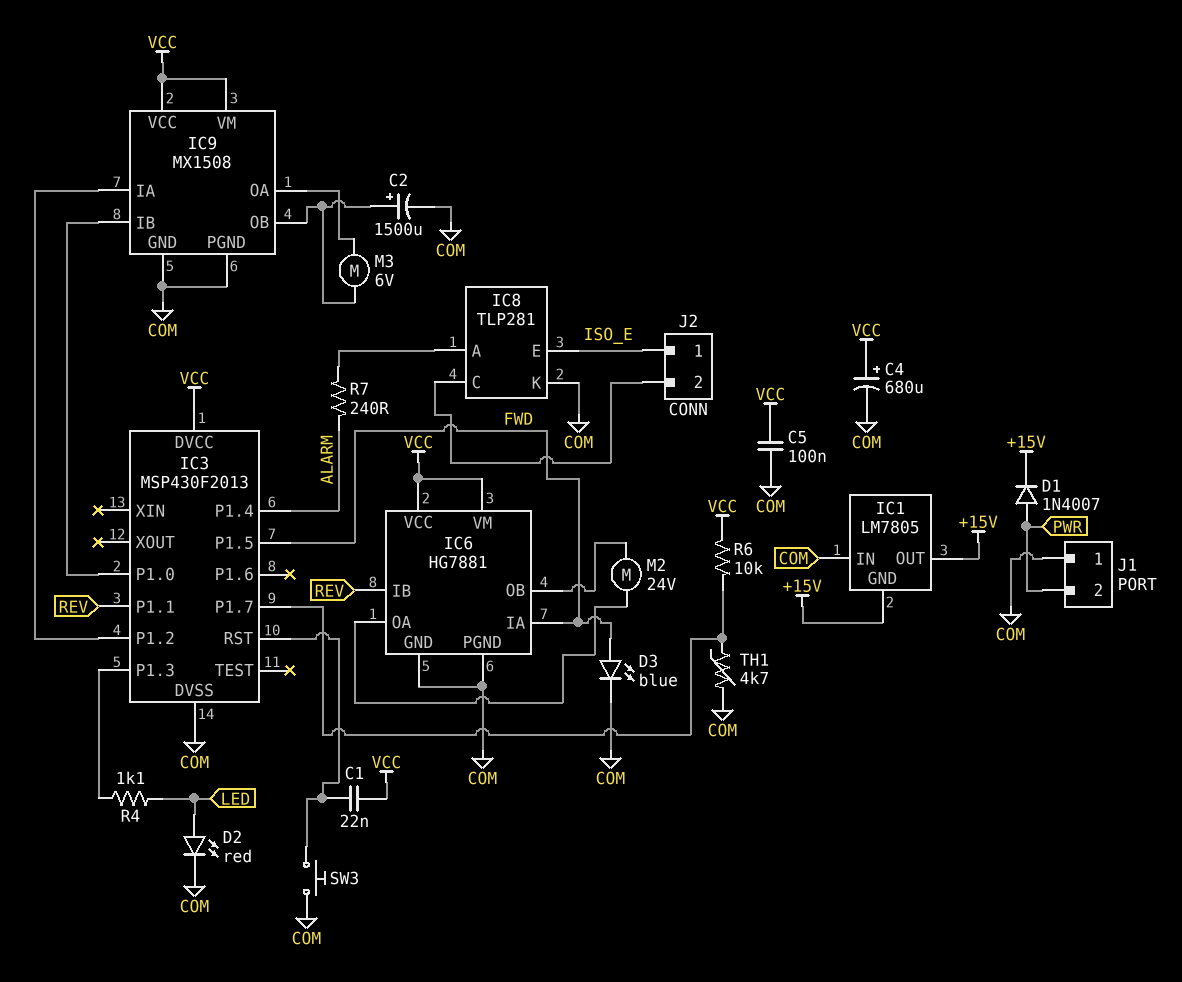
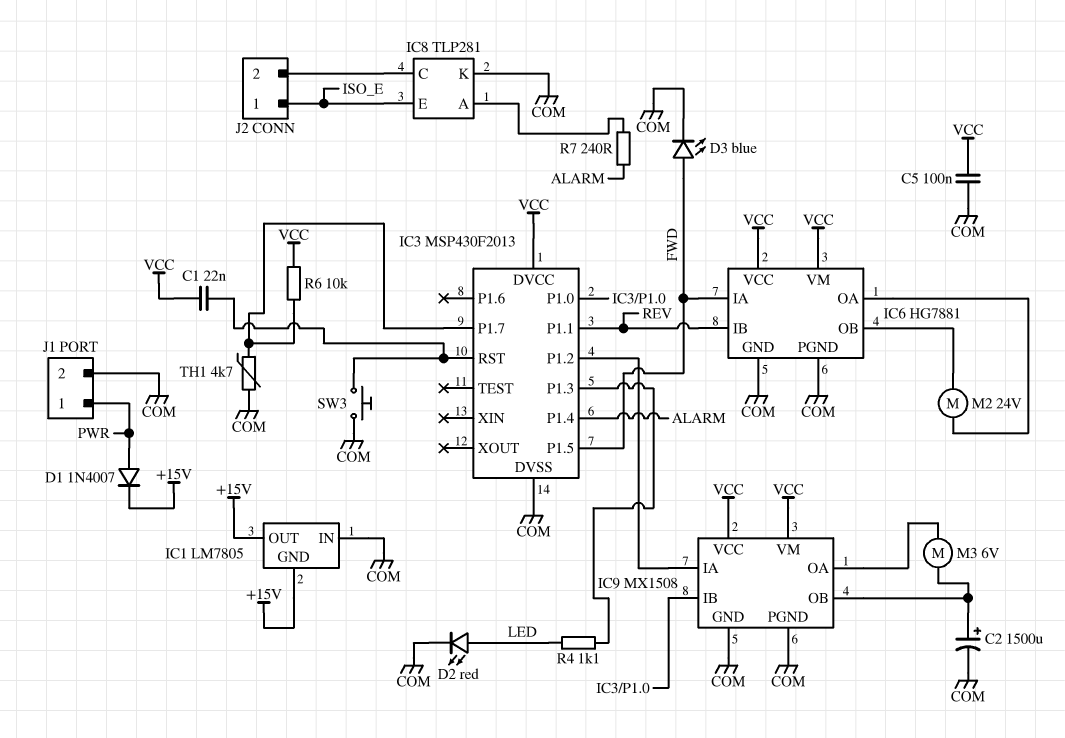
C4: 680uF (plus VCC, minus COM) -> none
J1 pin 1: COM -> PWR
J1 pin 2: PWR -> COM

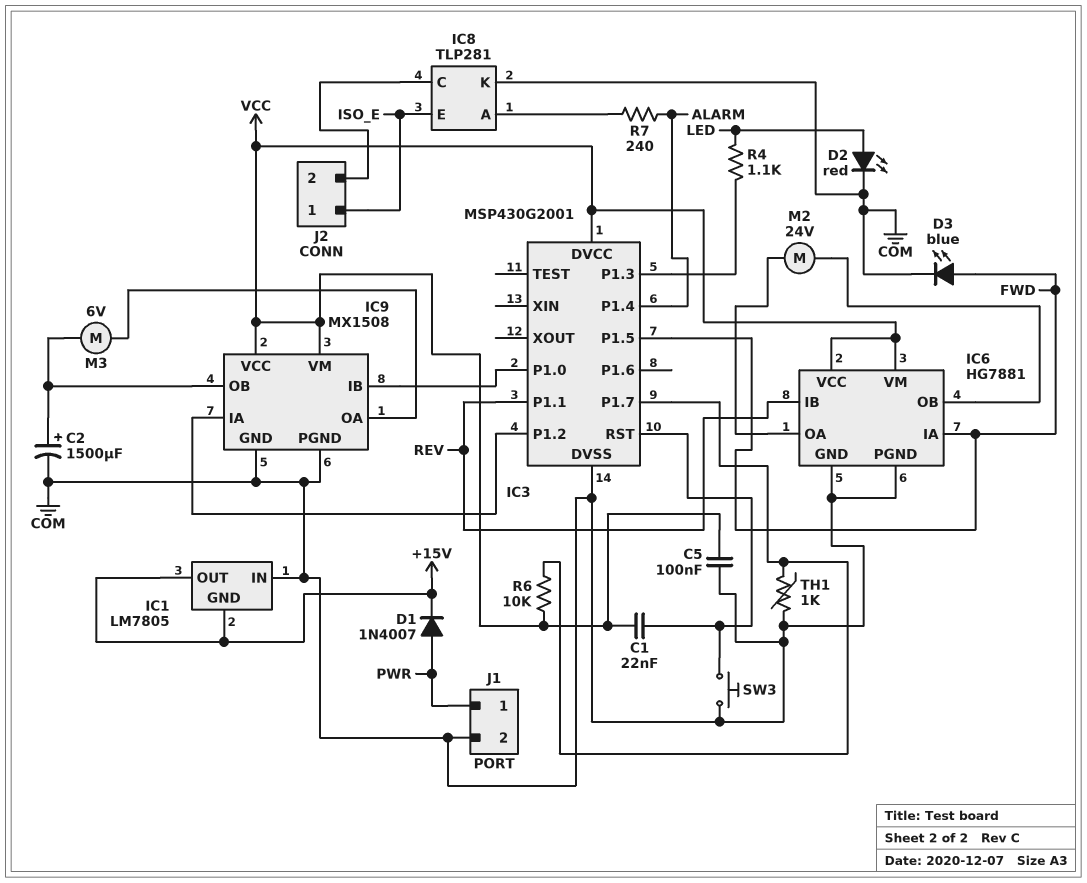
IC3: MSP430F2013 -> MSP430G2001
TH1: 4.7k (COM, IC3/P1.7) -> 1k (COM, IC3/P1.7)

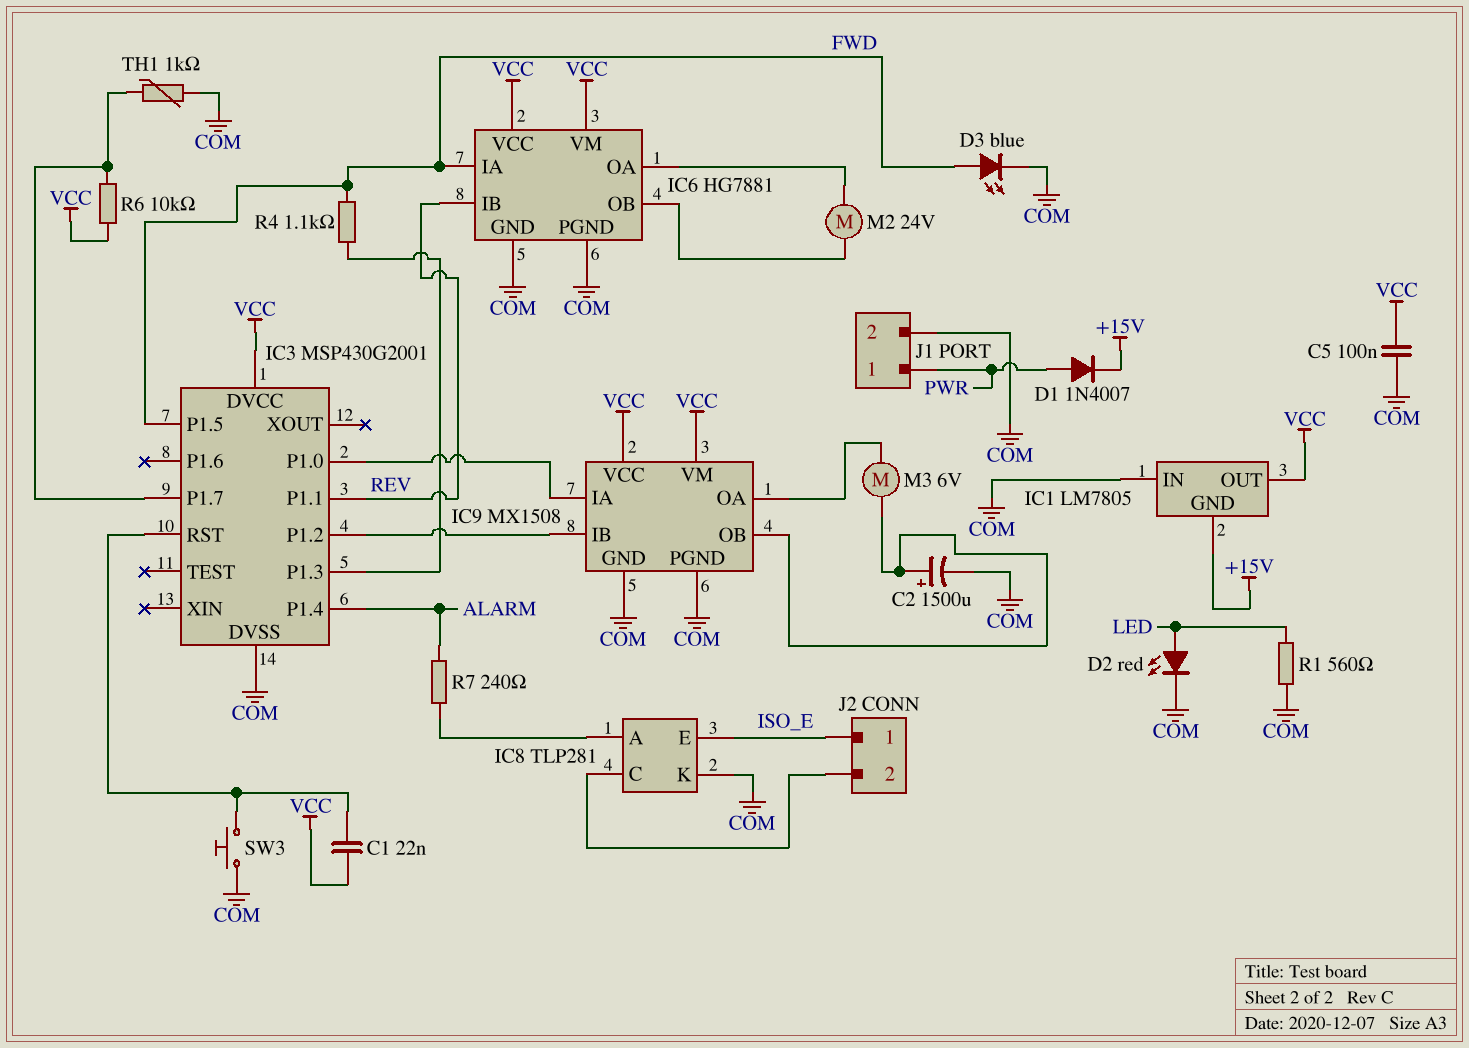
IC1 pin OUT: +15V -> VCC
IC9 pin IA: IC3/P1.2 -> IC3/P1.0
IC9 pin IB: IC3/P1.0 -> IC3/P1.2
R1: none -> 560 (COM, LED)
R4: 1.1k (IC3/P1.3, LED) -> 1.1k (FWD, IC3/P1.3)

